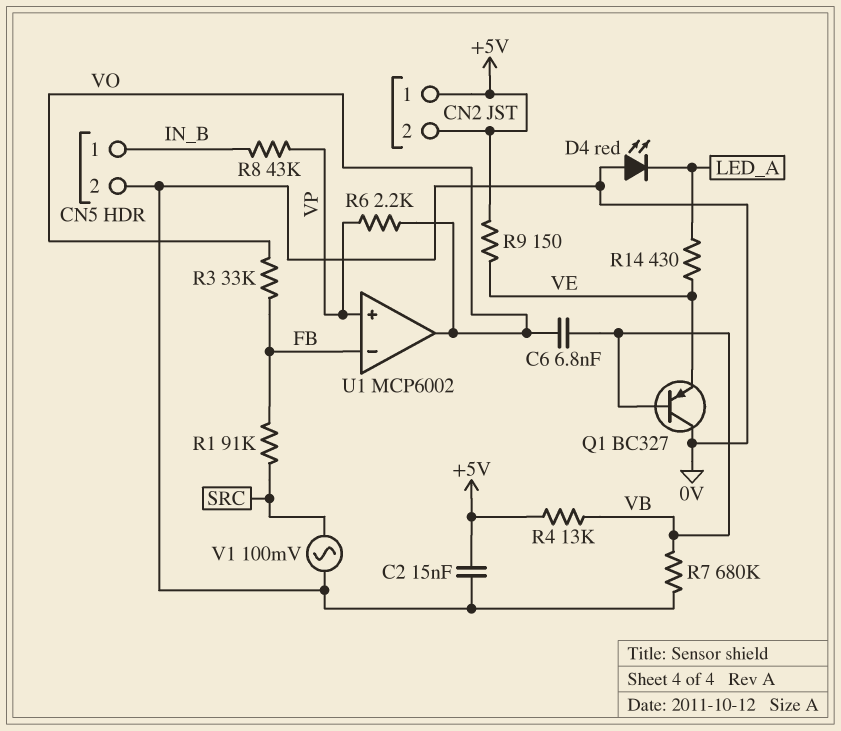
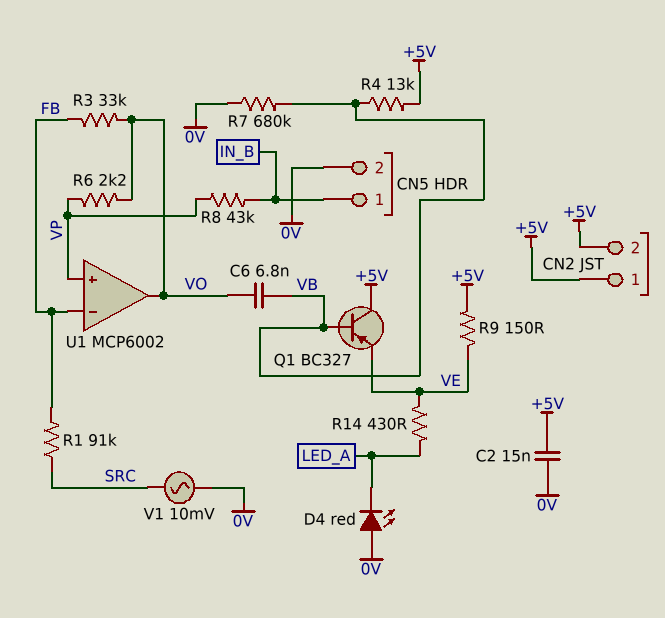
Q1: PNP BC327 (B VB, C 0V, E VE) -> PNP BC327 (B VB, C +5V, E VE)
V1: AC 100mV (0V, SRC) -> AC 10mV (0V, SRC)

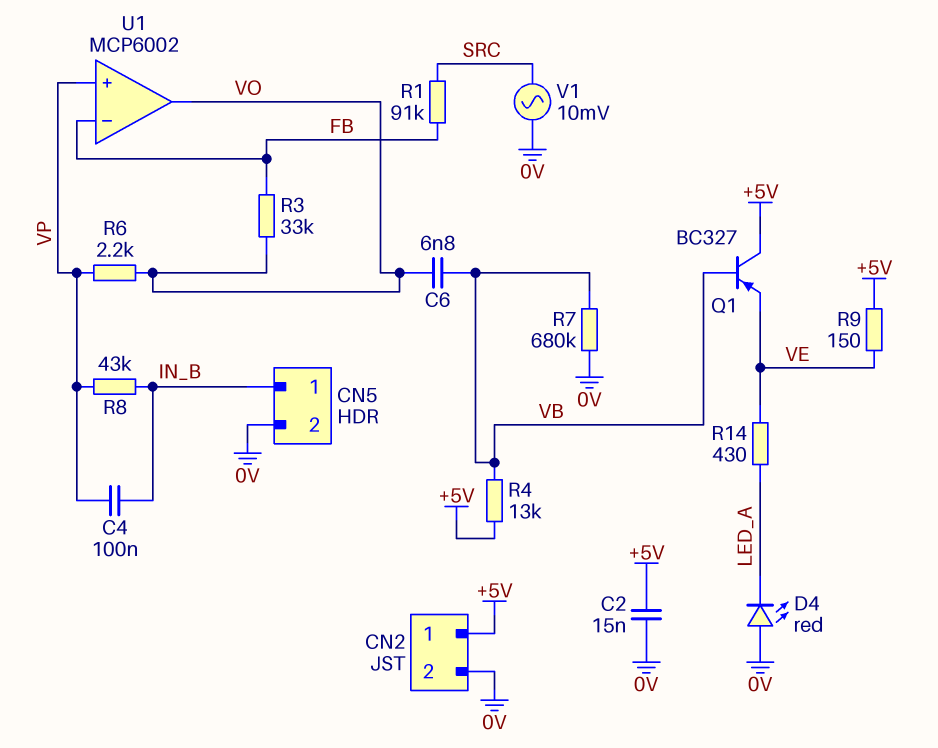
C4: none -> 100nF (IN_B, VP)
CN2 pin 2: +5V -> 0V

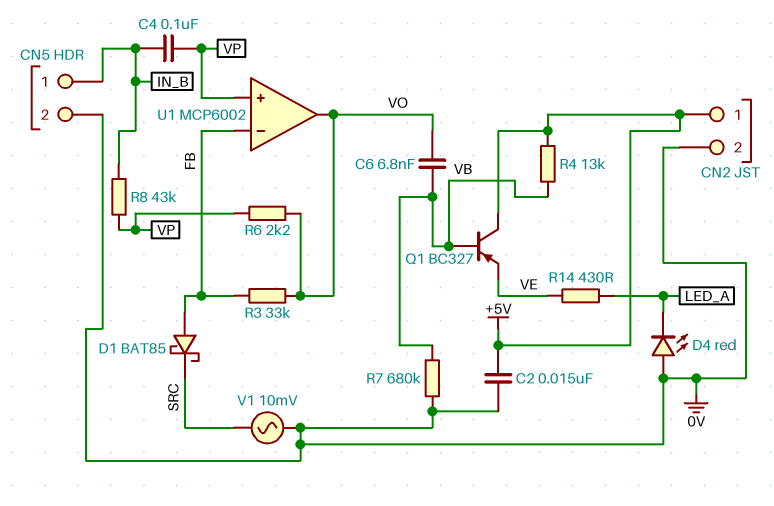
D1: none -> schottky BAT85 (A FB, K SRC)
R1: 91k (FB, SRC) -> none
R9: 150 (+5V, VE) -> none

